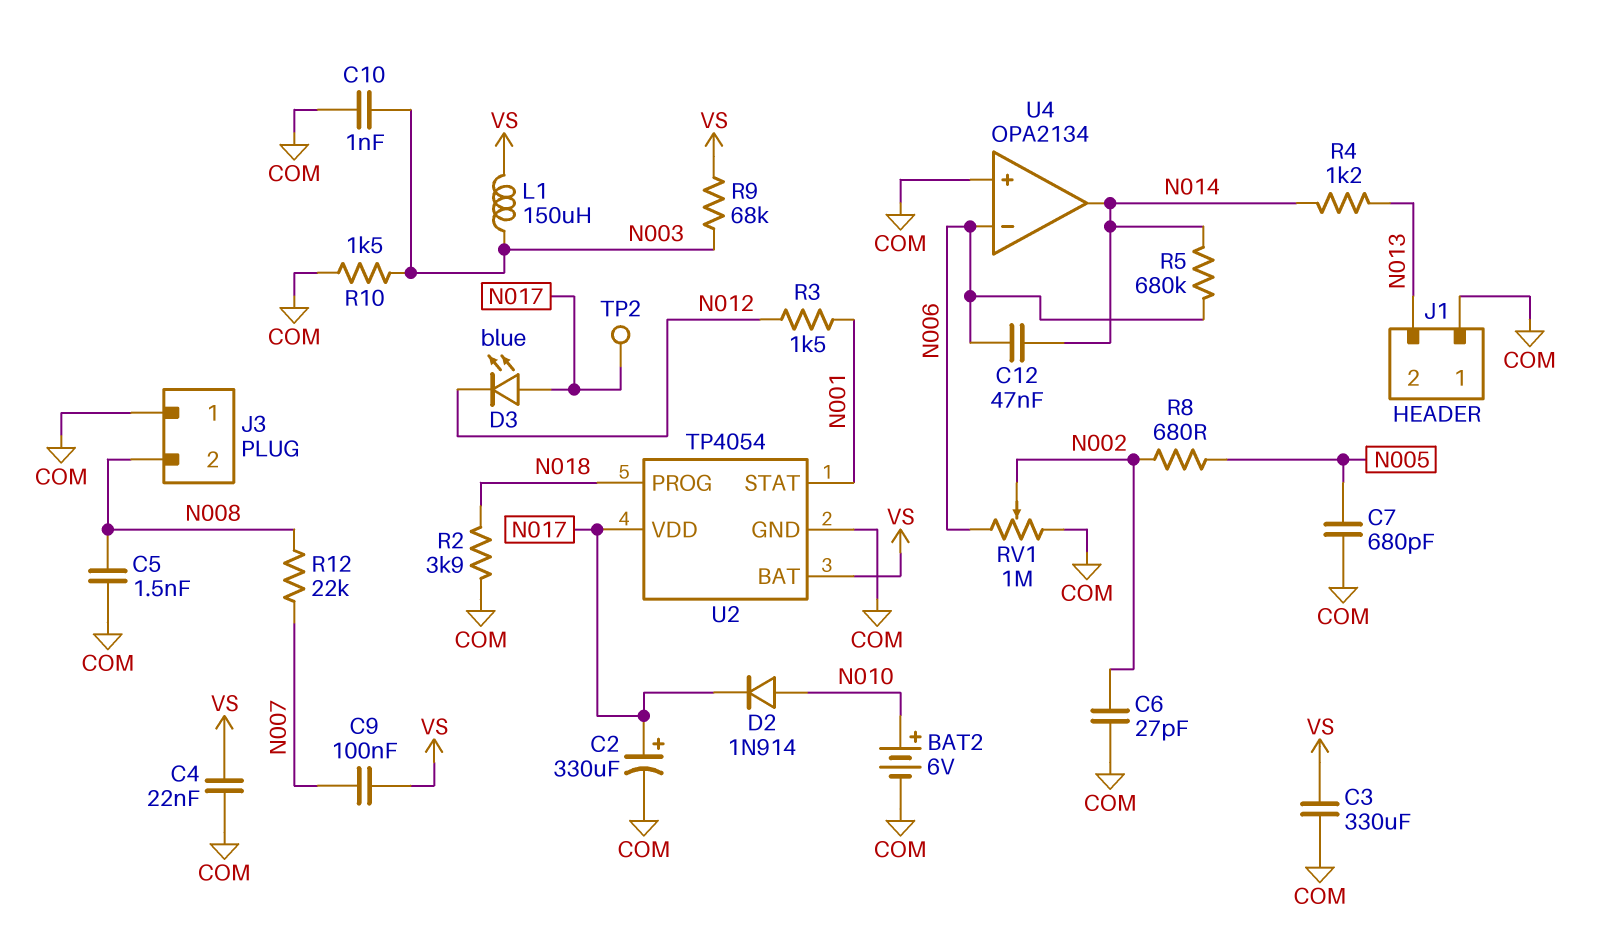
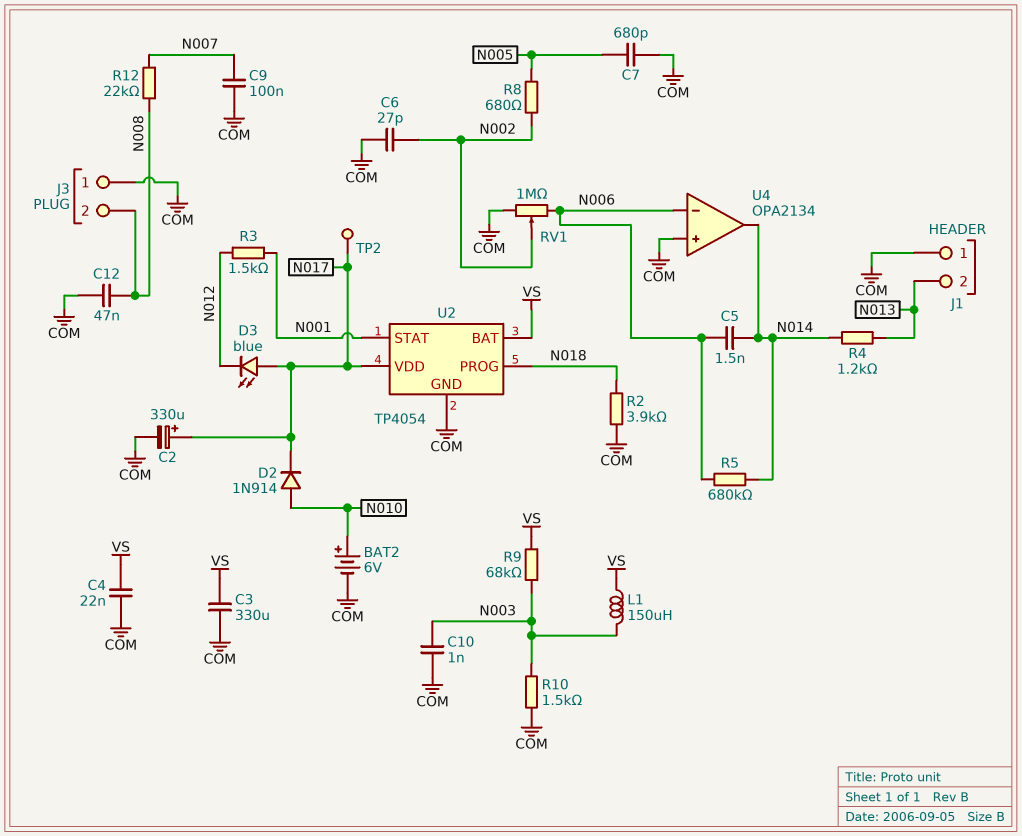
C5: 1.5nF (COM, N008) -> 1.5nF (N006, N014)
C9: 100nF (N007, VS) -> 100nF (COM, N007)
C12: 47nF (N006, N014) -> 47nF (COM, N008)

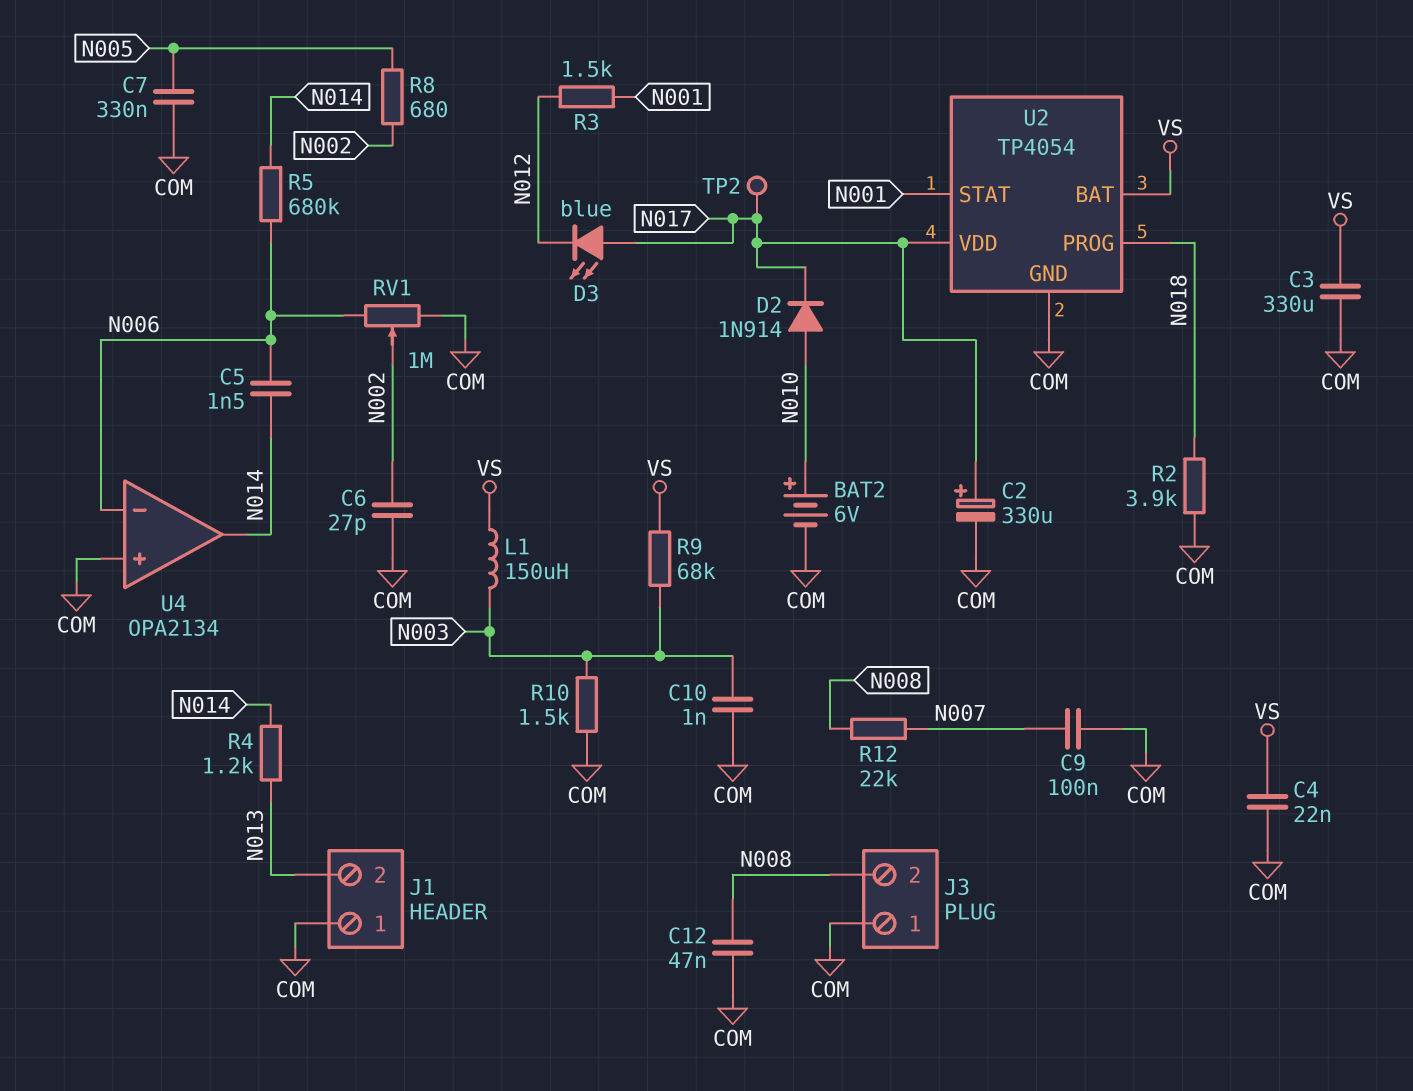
C7: 680pF (COM, N005) -> 330nF (COM, N005)

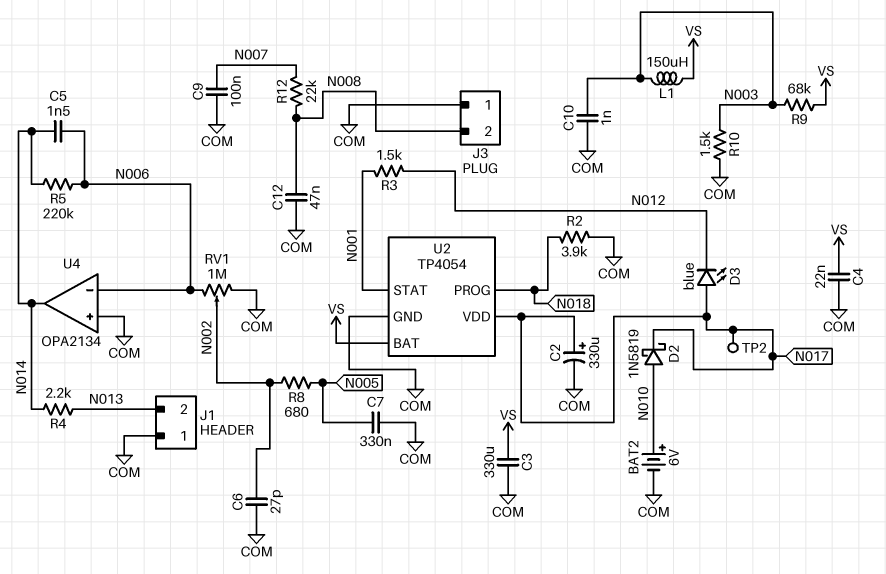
D2: diode 1N914 (A N010, K N017) -> schottky 1N5819 (A N010, K N017)
R4: 1.2k (N013, N014) -> 2.2k (N013, N014)
R5: 680k (N006, N014) -> 220k (N006, N014)

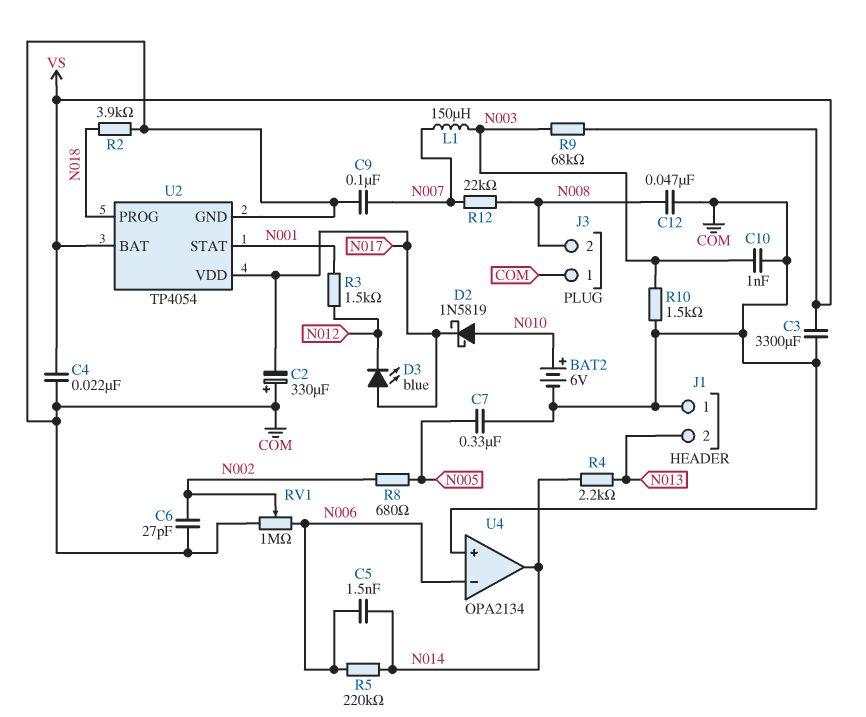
C2: 330uF (plus N017, minus COM) -> 330uF (plus COM, minus N017)
C3: 330uF (COM, VS) -> 3300uF (COM, VS)
L1: 150uH (N003, VS) -> 150uH (N003, N007)
TP2: test point (N017) -> none

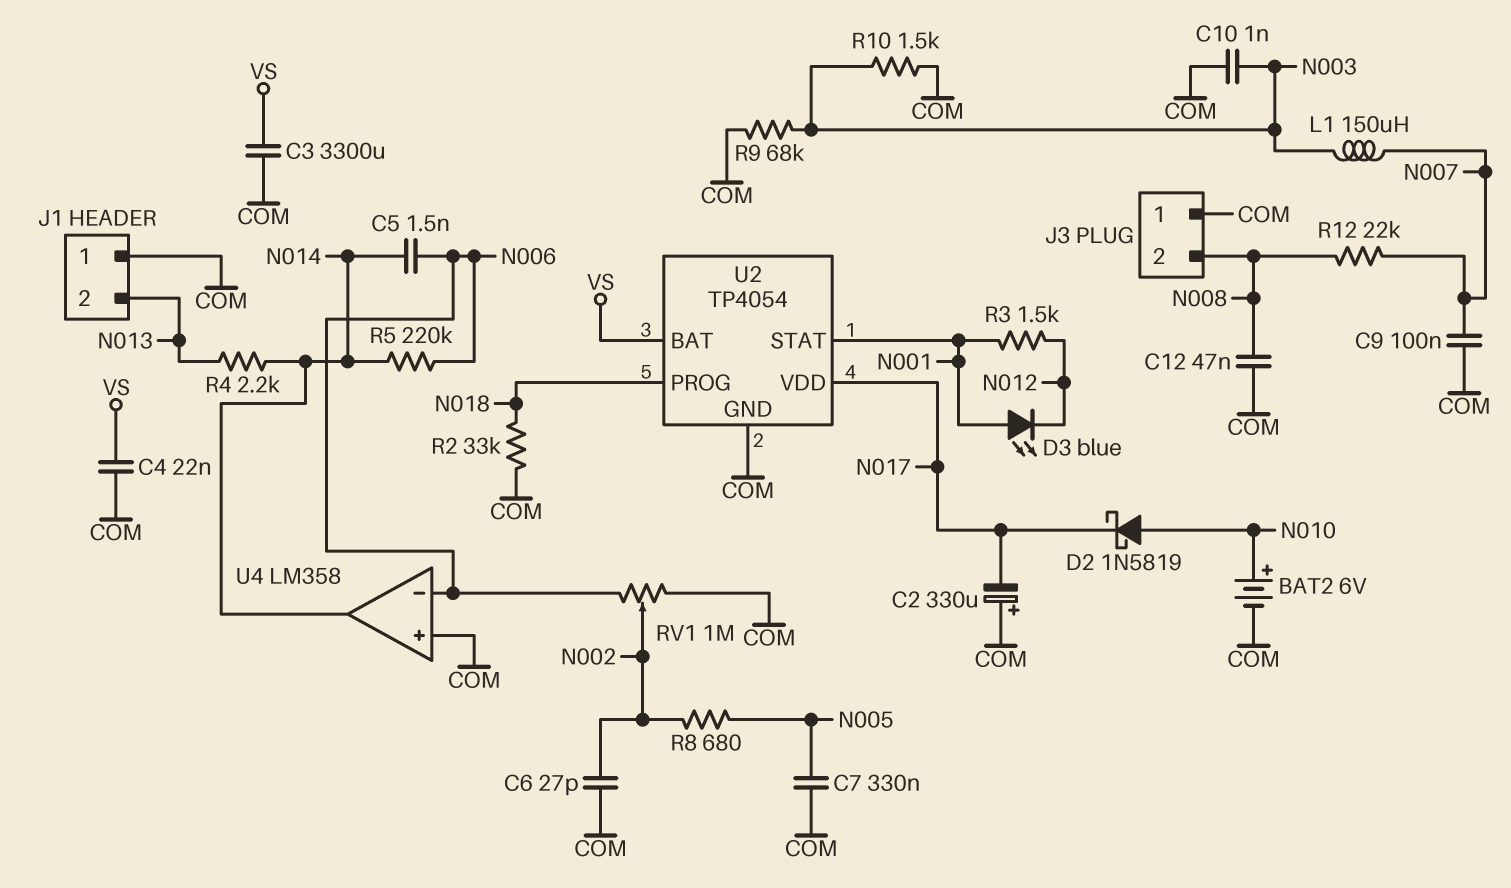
D3: LED blue (A N017, K N012) -> LED blue (A N001, K N012)
R2: 3.9k (COM, N018) -> 33k (COM, N018)
R9: 68k (N003, VS) -> 68k (COM, N003)
U4: OPA2134 -> LM358

